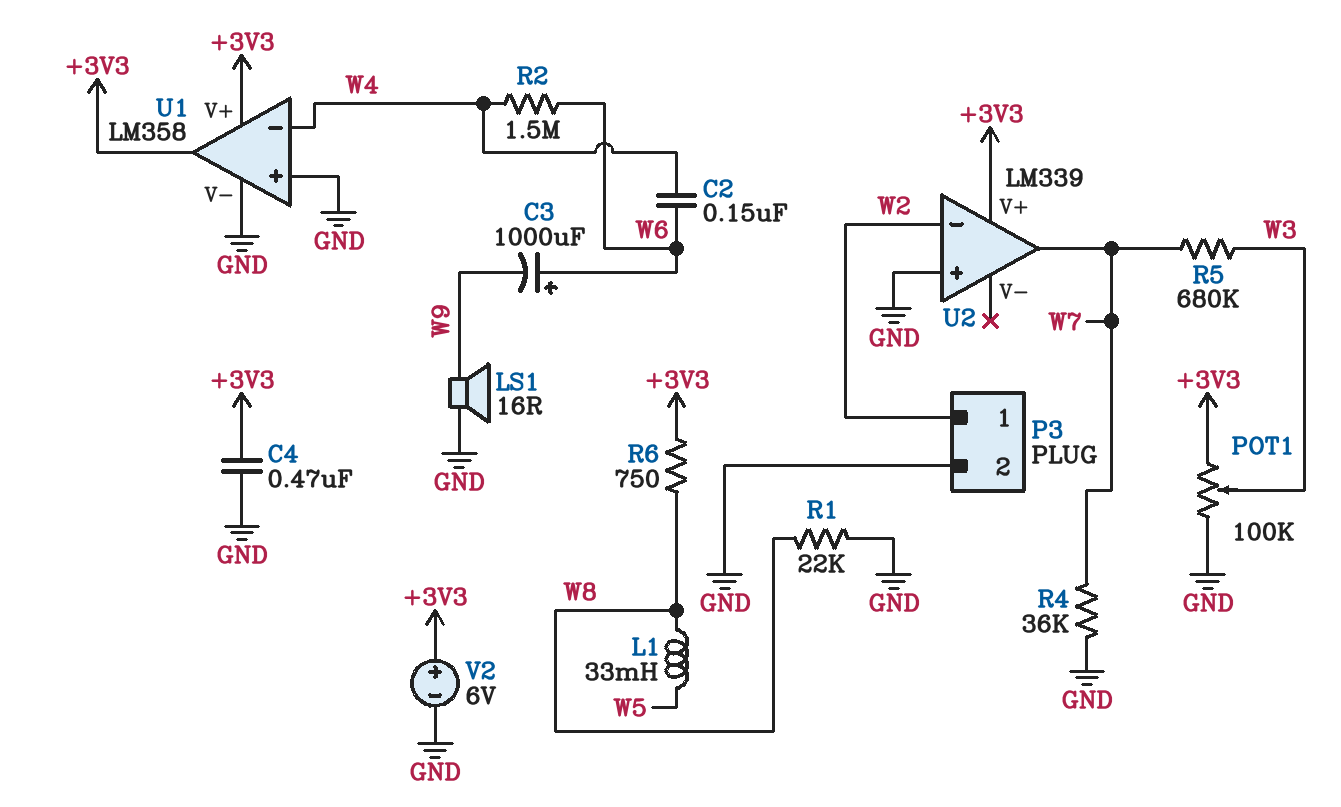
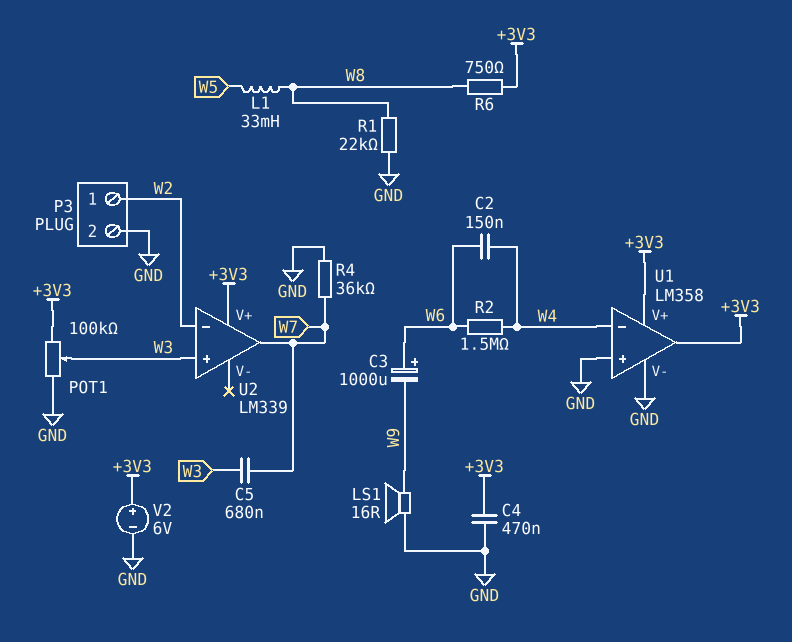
C5: none -> 680nF (W3, W7)
R5: 680k (W3, W7) -> none
U2 pin in+: GND -> W3

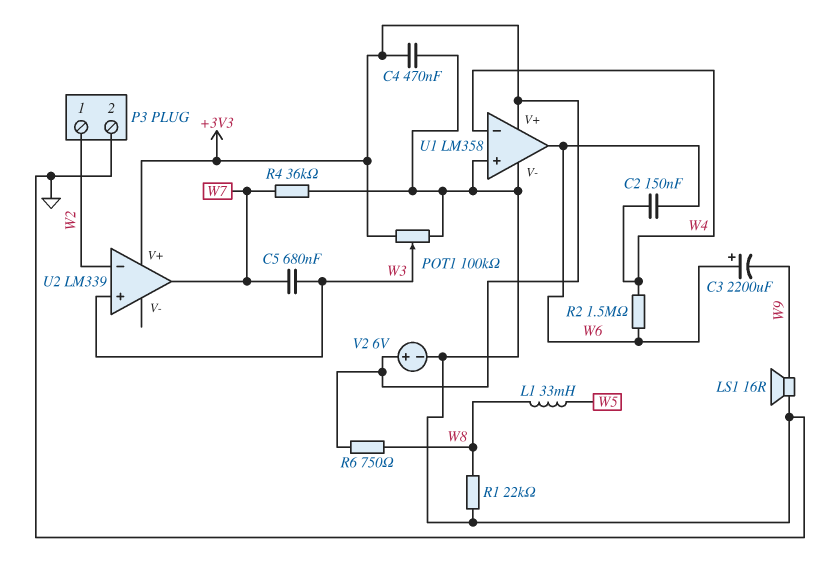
C3: 1000uF (plus W6, minus W9) -> 2200uF (plus W6, minus W9)
U1 pin out: +3V3 -> W6

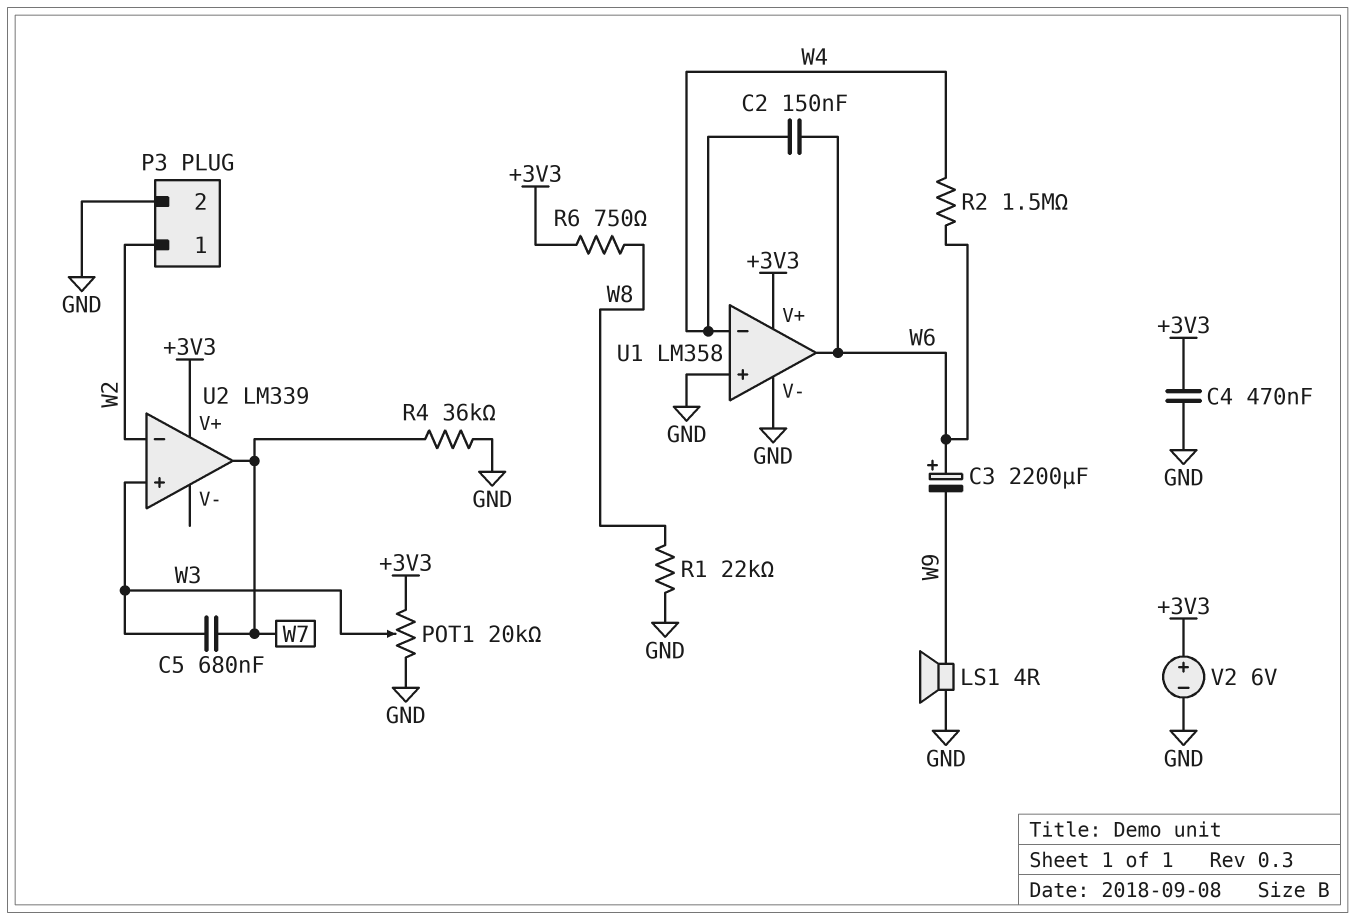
L1: 33mH (W5, W8) -> none
LS1: speaker 16R (GND, W9) -> speaker 4R (GND, W9)
POT1: 100k (+3V3, GND, wiper W3) -> 20k (+3V3, GND, wiper W3)

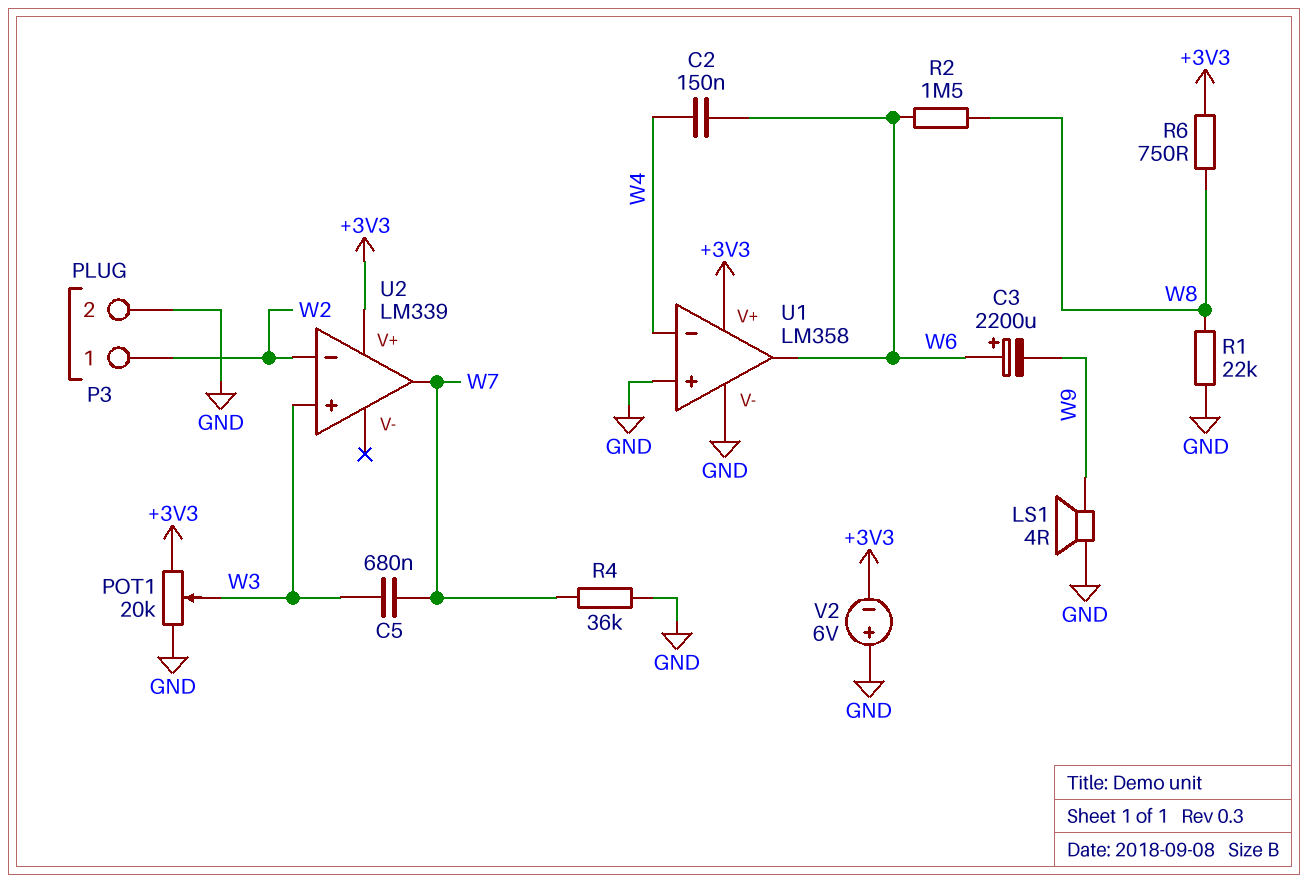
C4: 470nF (+3V3, GND) -> none
R2: 1.5M (W4, W6) -> 1.5M (W6, W8)
V2: 6V (plus +3V3, minus GND) -> 6V (plus GND, minus +3V3)

